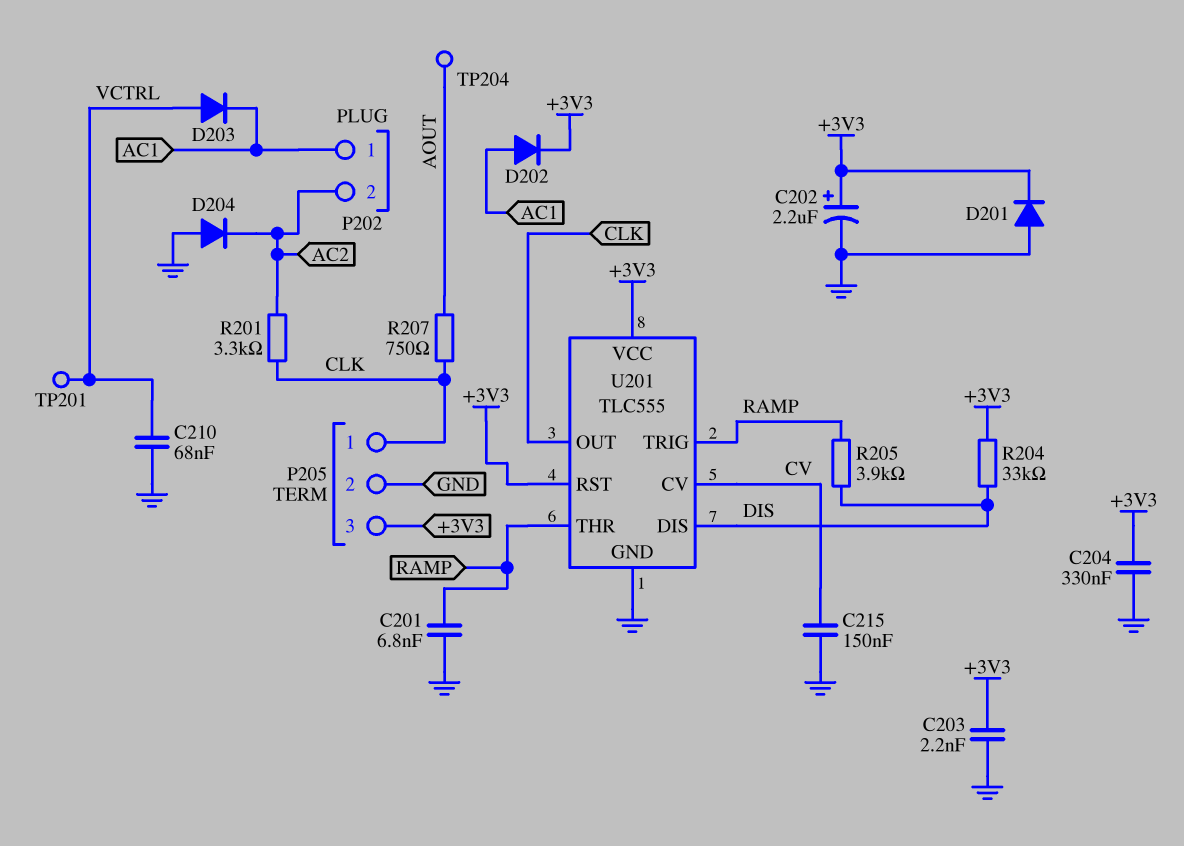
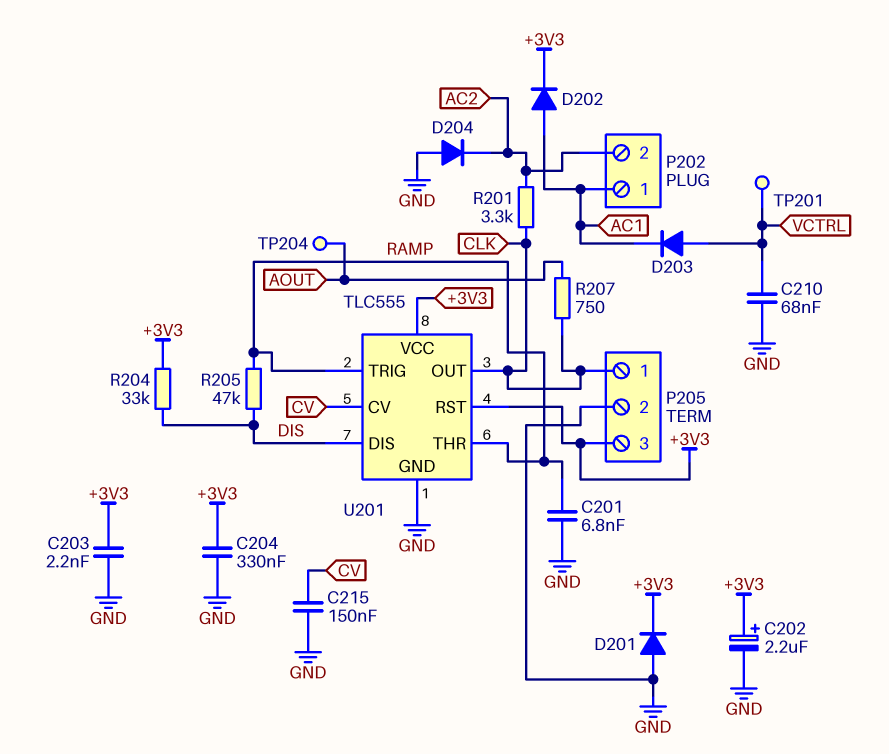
R205: 3.9k (DIS, RAMP) -> 47k (DIS, RAMP)

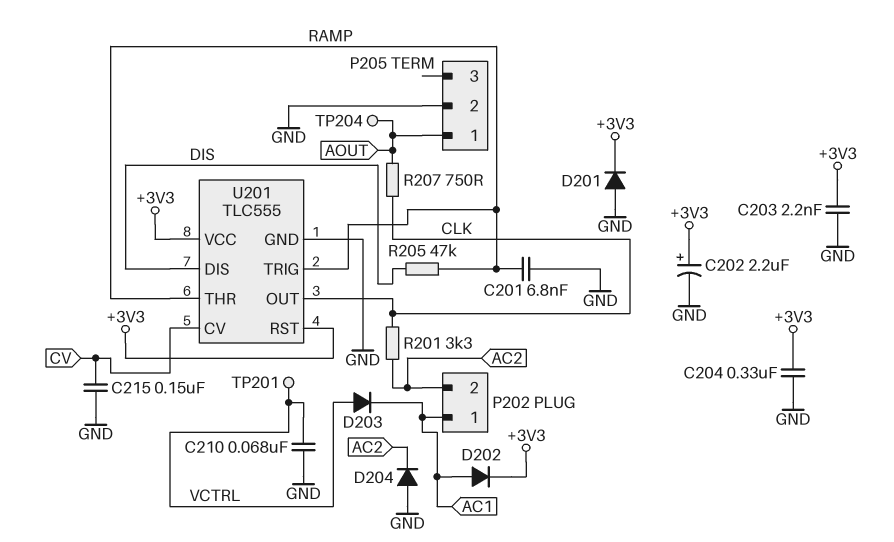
P205 pin 1: CLK -> AOUT
P205 pin 3: +3V3 -> none
R204: 33k (+3V3, DIS) -> none

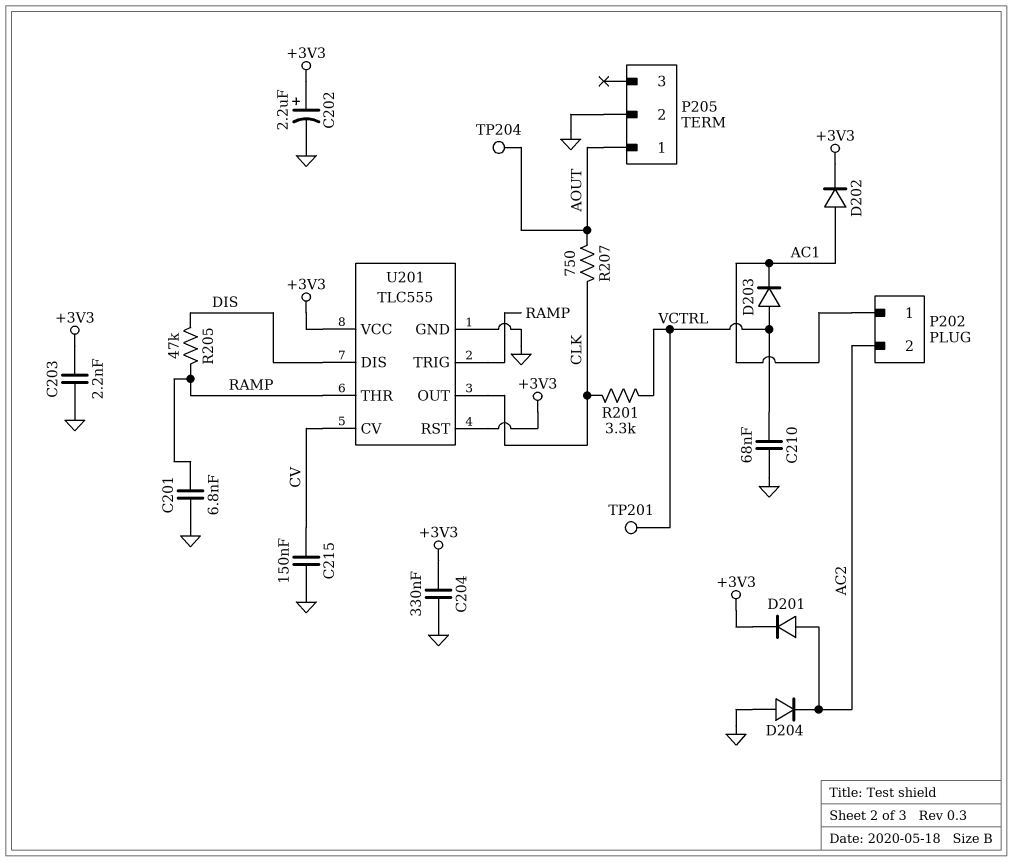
D201: diode (A GND, K +3V3) -> diode (A AC2, K +3V3)
R201: 3.3k (AC2, CLK) -> 3.3k (CLK, VCTRL)

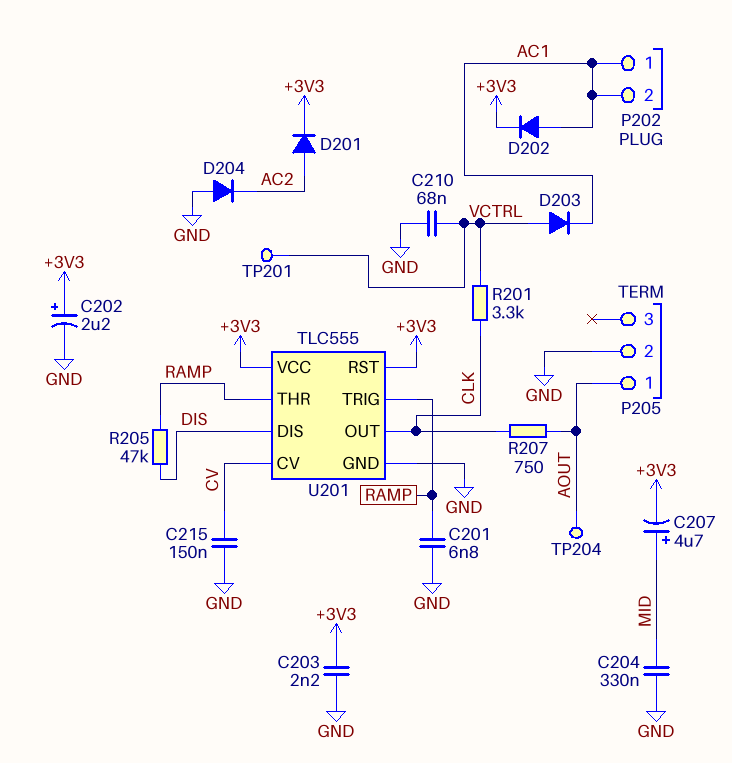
C204: 330nF (+3V3, GND) -> 330nF (GND, MID)
C207: none -> 4.7uF (plus MID, minus +3V3)
P202 pin 2: AC2 -> AC1

